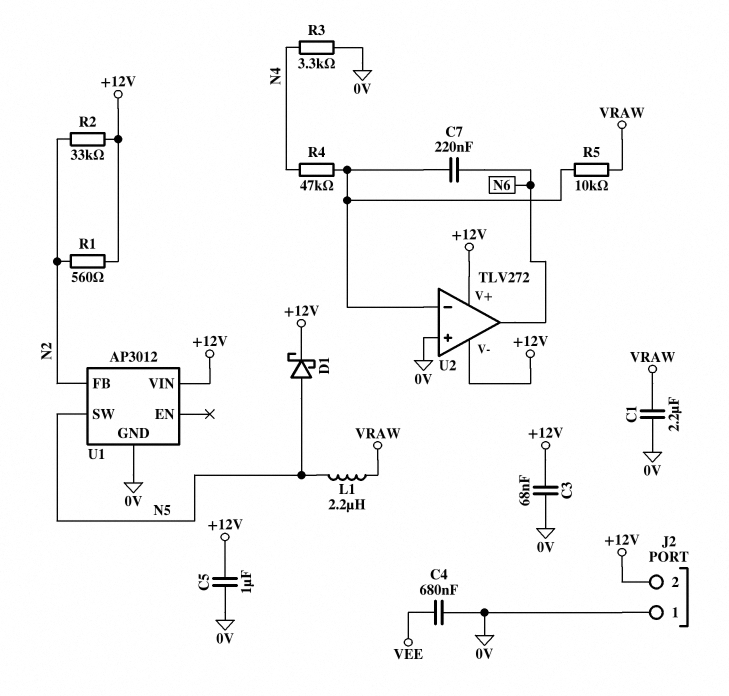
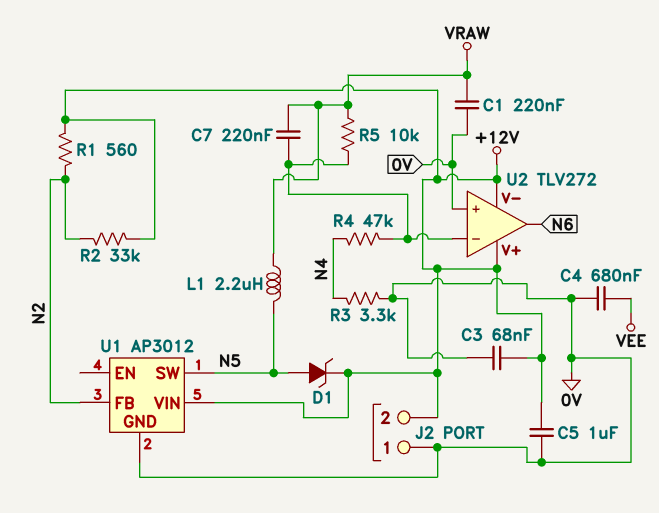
C1: 2.2uF (0V, VRAW) -> 220nF (0V, VRAW)
C7: 220nF (N6, U2/in-) -> 220nF (U2/in-, VRAW)
D1: schottky (A N5, K +12V) -> zener (A N5, K +12V)

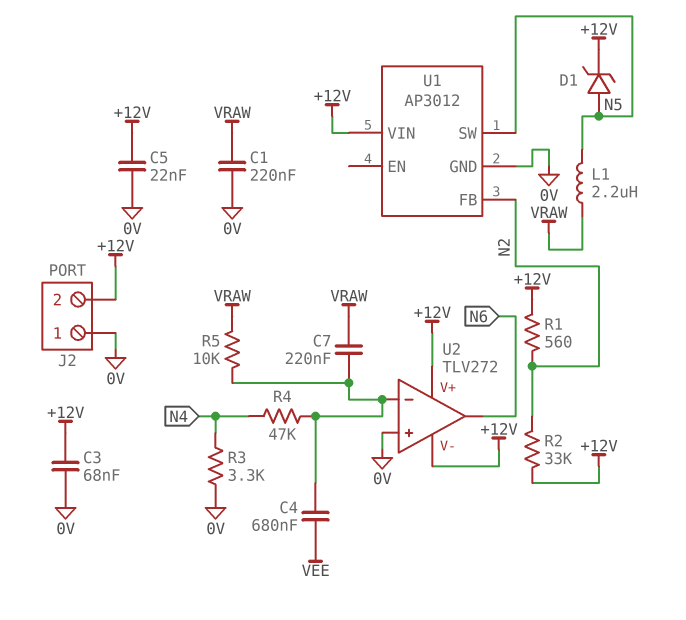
C4: 680nF (0V, VEE) -> 680nF (U2/in-, VEE)
C5: 1uF (+12V, 0V) -> 22nF (+12V, 0V)

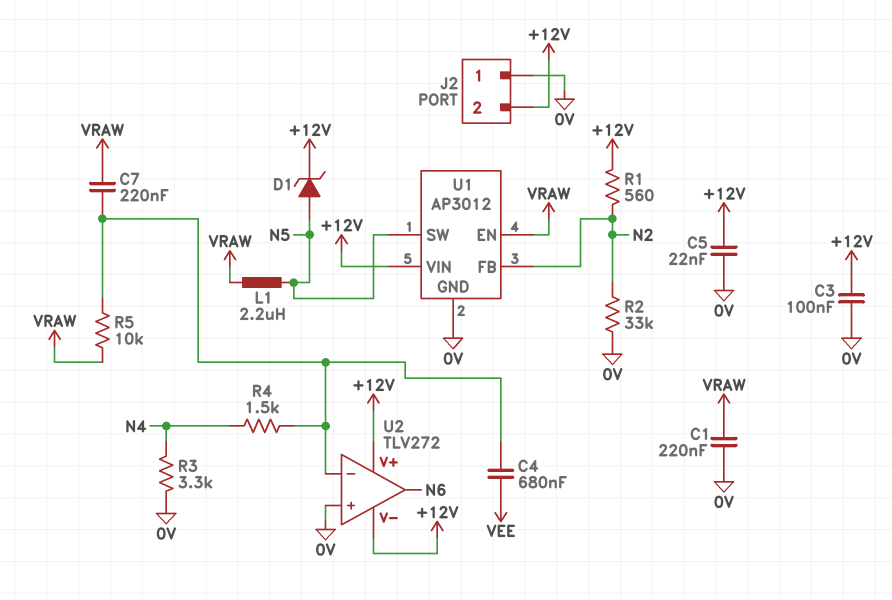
C3: 68nF (+12V, 0V) -> 100nF (+12V, 0V)
R2: 33k (+12V, N2) -> 33k (0V, N2)
R4: 47k (N4, U2/in-) -> 1.5k (N4, U2/in-)
U1 pin EN: none -> VRAW

